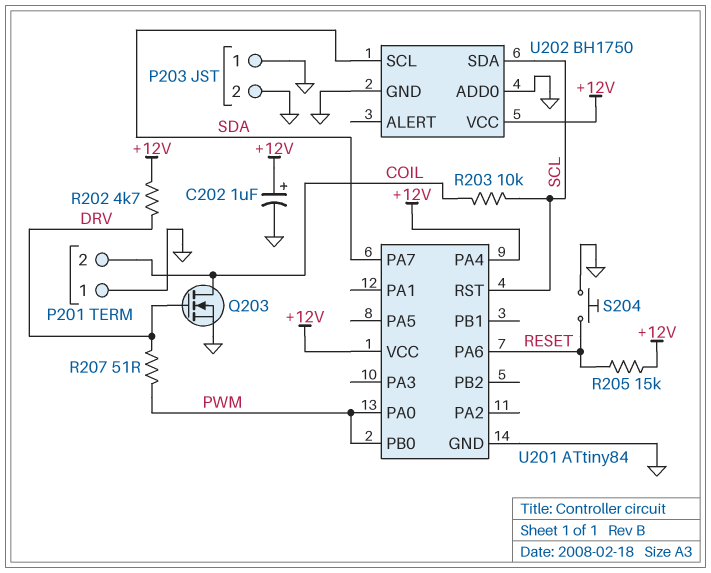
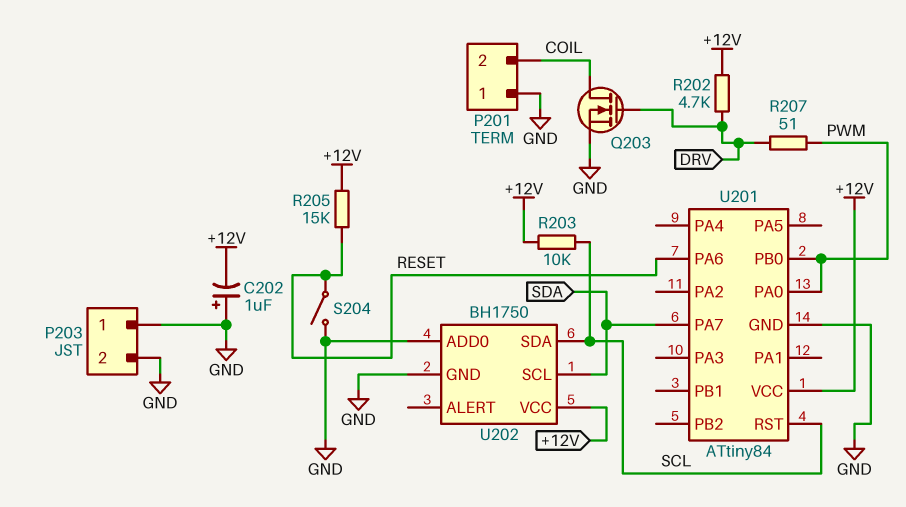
C202: 1uF (plus +12V, minus GND) -> 1uF (plus GND, minus +12V)
R203: 10k (COIL, SCL) -> 10k (+12V, SCL)
S204: button (GND, RESET) -> switch (GND, RESET)
U201 pin PA4: +12V -> none

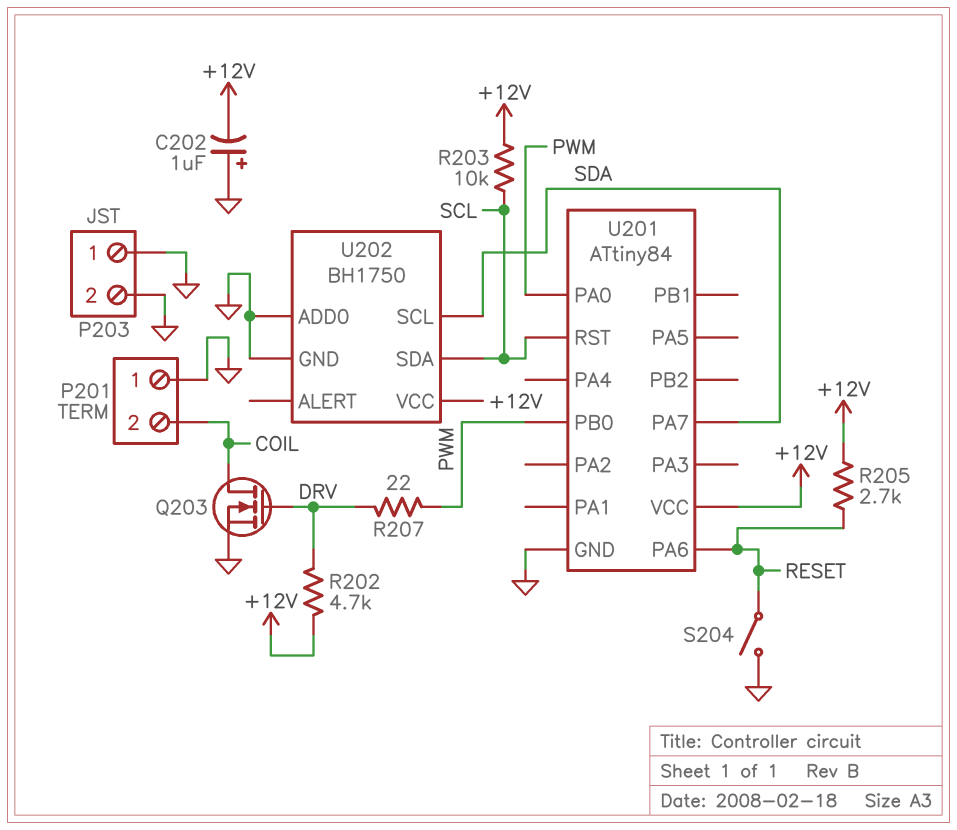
R205: 15k (+12V, RESET) -> 2.7k (+12V, RESET)
R207: 51 (DRV, PWM) -> 22 (DRV, PWM)

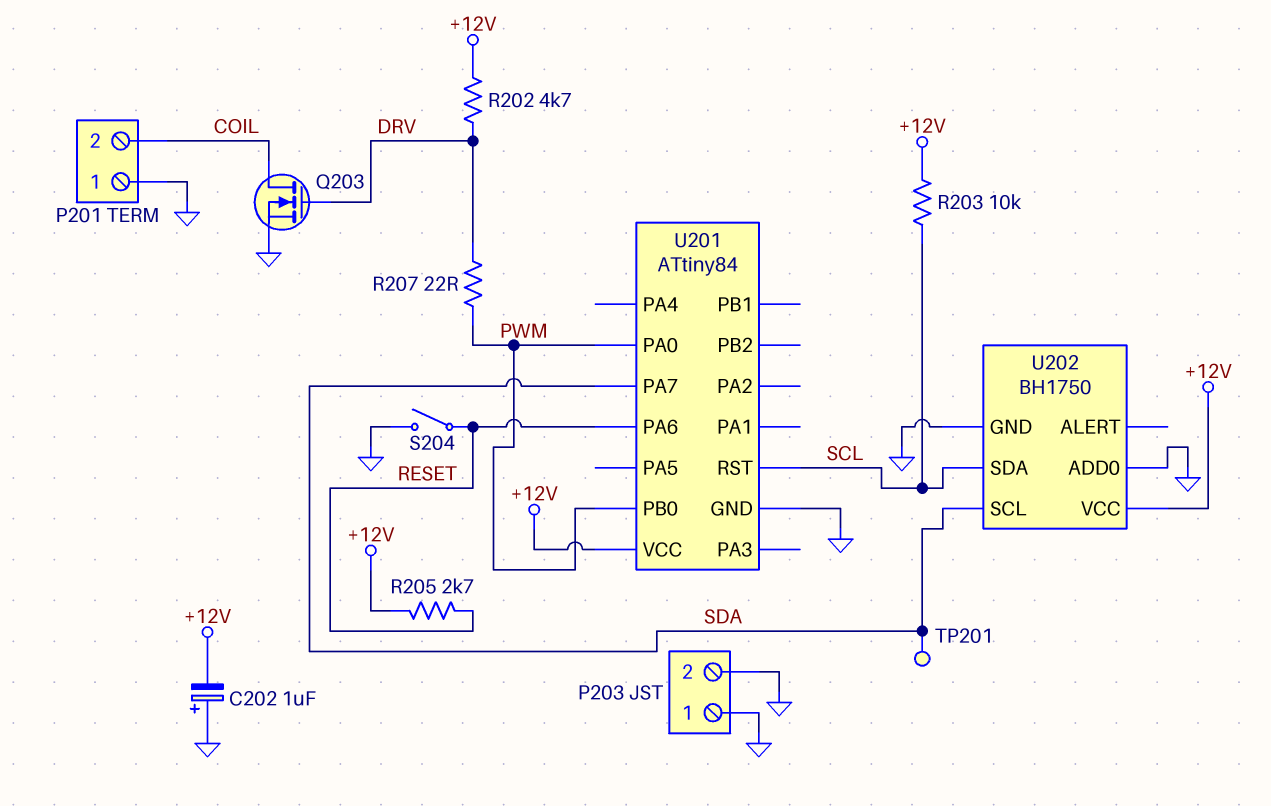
TP201: none -> test point (SDA)

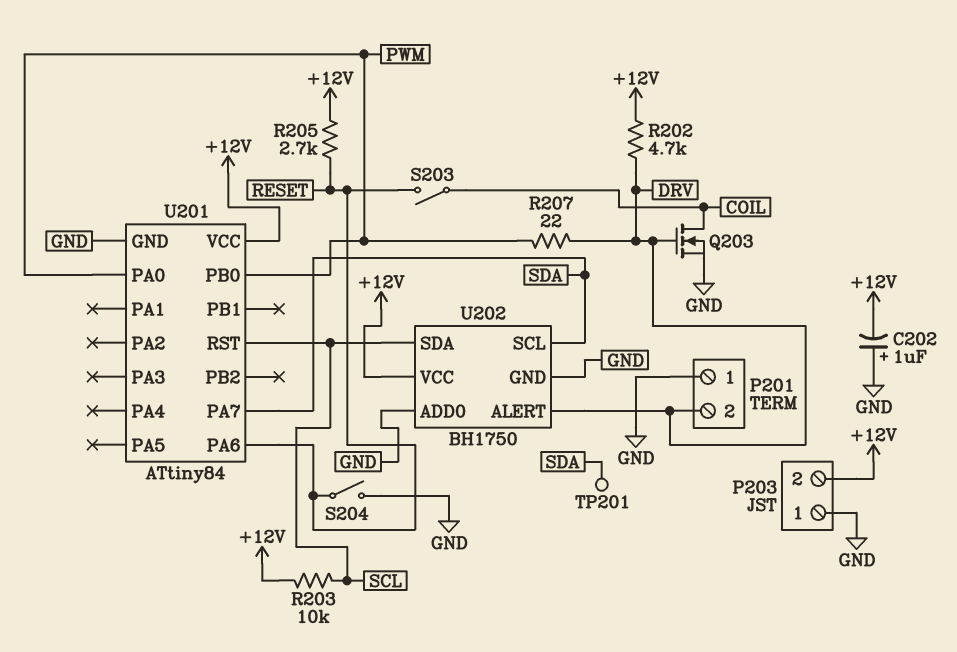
P201 pin 2: COIL -> DRV
P203 pin 2: GND -> +12V
S203: none -> switch (COIL, RESET)
U202 pin ALERT: none -> DRV

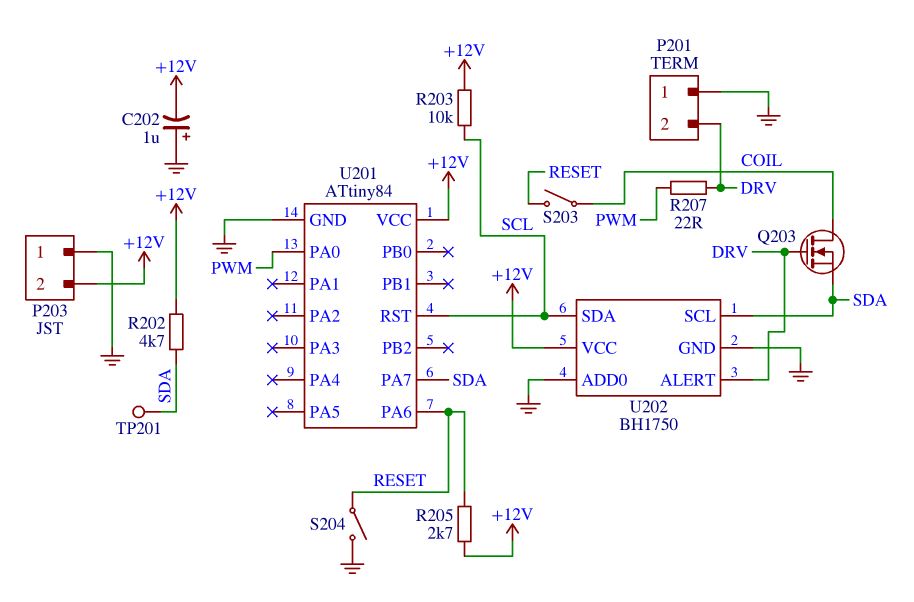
Q203: NMOS (G DRV, D COIL, S GND) -> NMOS (G DRV, D COIL, S SDA)
R202: 4.7k (+12V, DRV) -> 4.7k (+12V, SDA)
U201 pin PB0: PWM -> none

